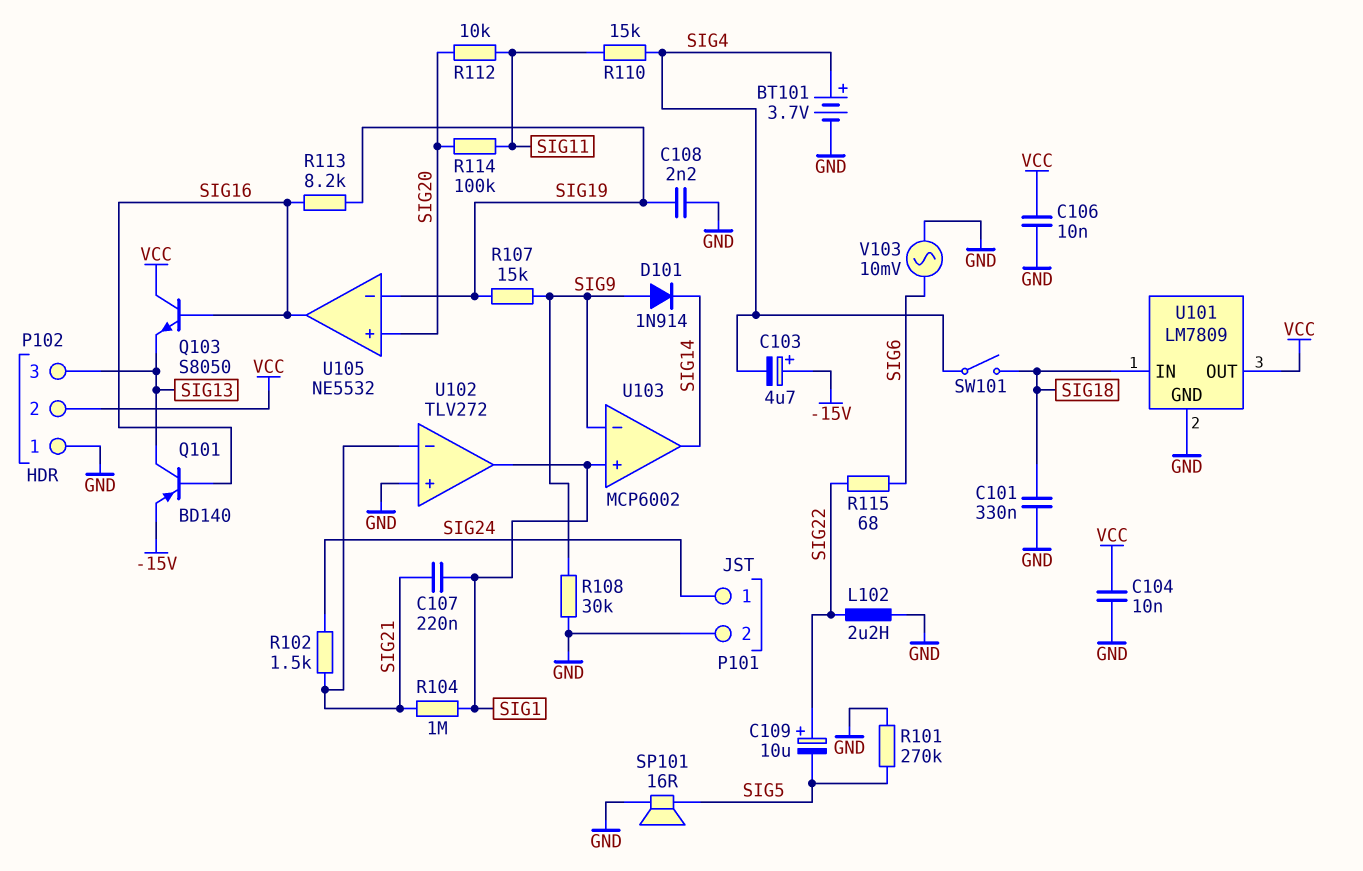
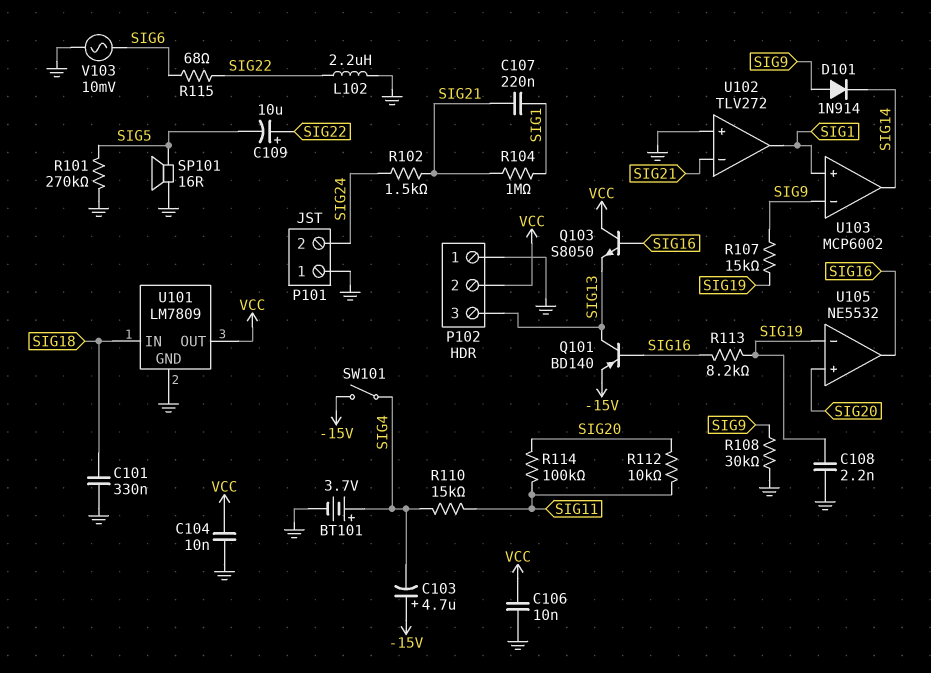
P101 pin 1: SIG24 -> GND
P101 pin 2: GND -> SIG24
SW101: switch (SIG4, SIG18) -> switch (-15V, SIG4)

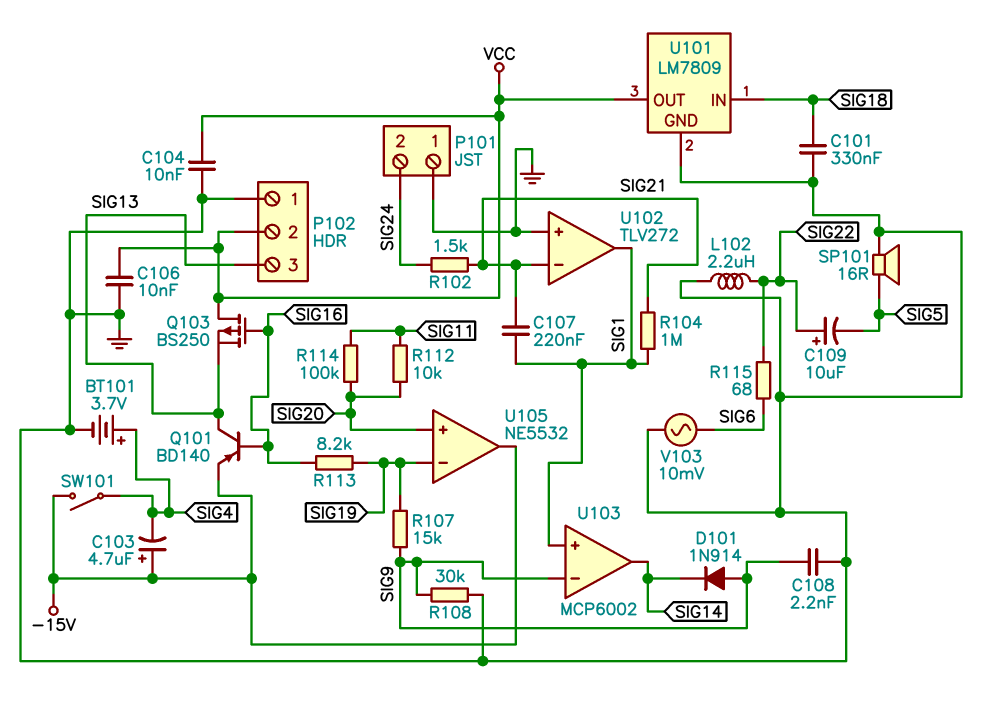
C108: 2.2nF (GND, SIG19) -> 2.2nF (GND, SIG9)
Q103: NPN S8050 (B SIG16, C VCC, E SIG13) -> PMOS BS250 (G SIG16, D VCC, S SIG13)
R101: 270k (GND, SIG5) -> none
R110: 15k (SIG4, SIG11) -> none
U105 pin out: SIG16 -> -15V

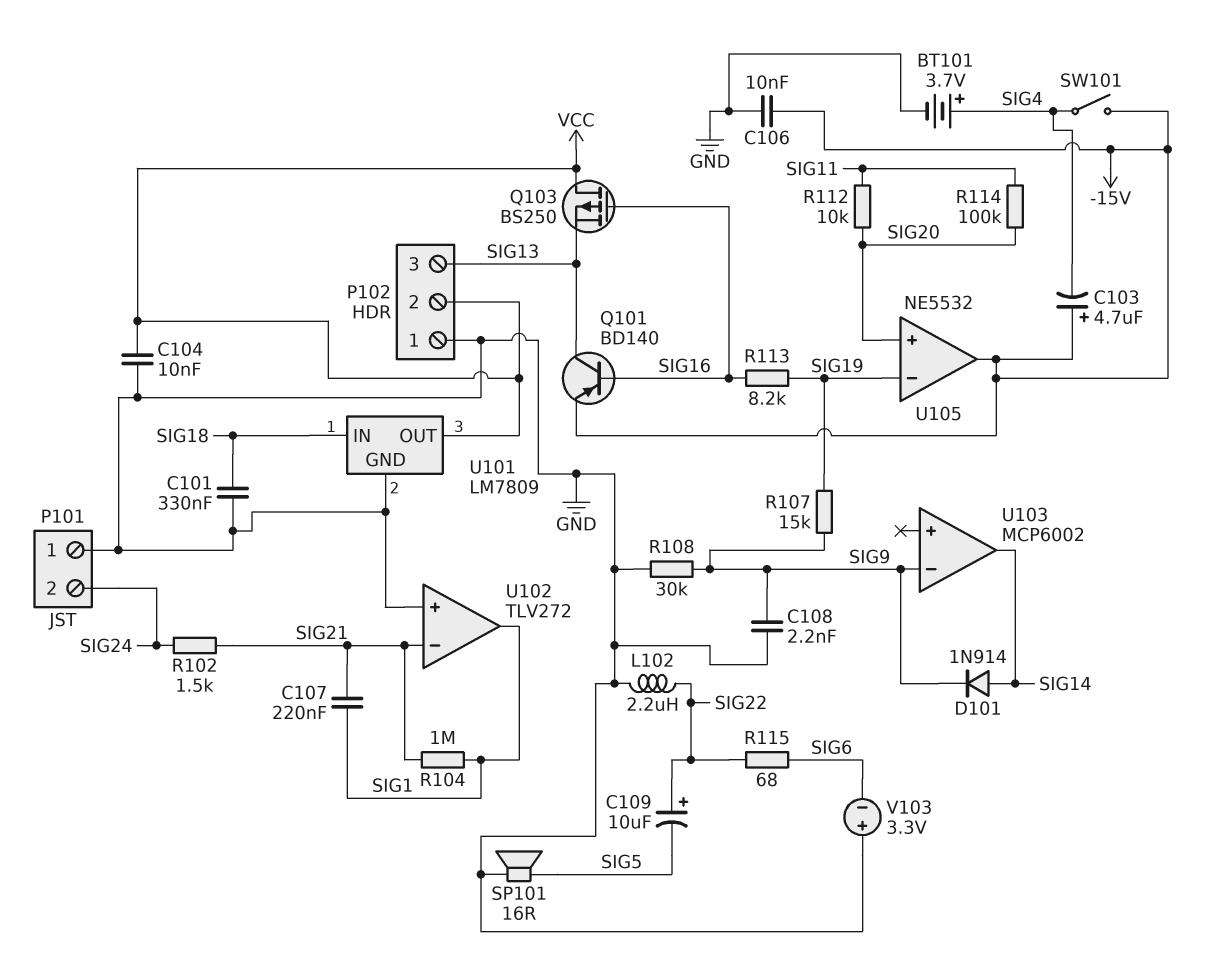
C106: 10nF (GND, VCC) -> 10nF (-15V, GND)
D101: diode 1N914 (A SIG9, K SIG14) -> diode 1N914 (A SIG14, K SIG9)
U103 pin in+: SIG1 -> none
V103: AC 10mV (GND, SIG6) -> 3.3V (plus GND, minus SIG6)

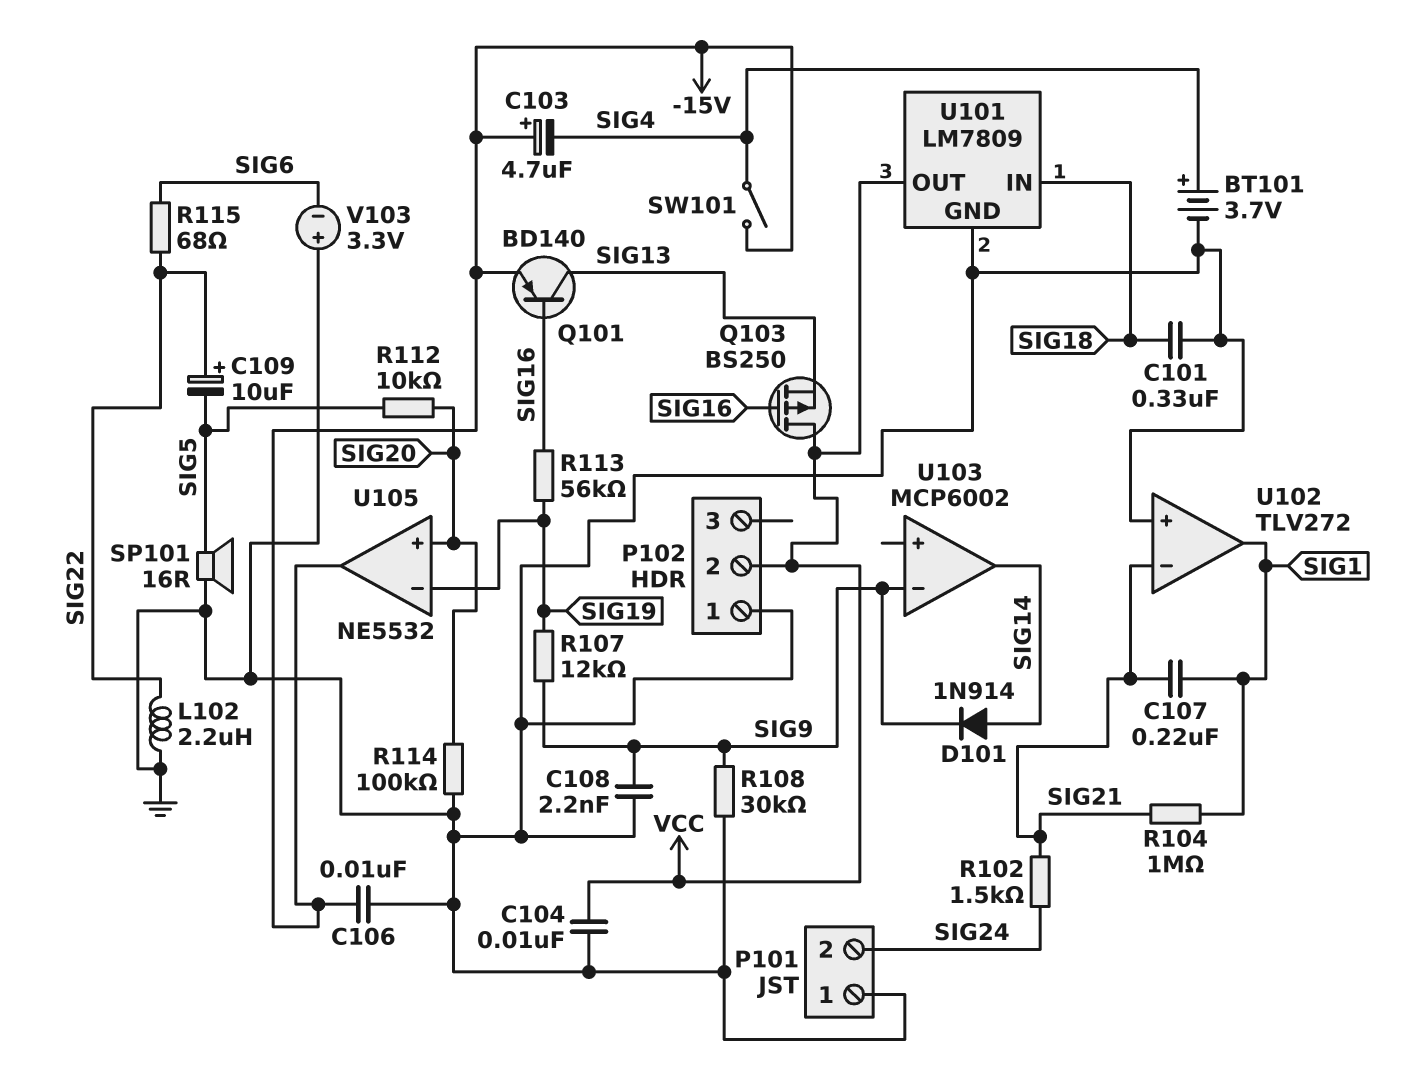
P102 pin 3: SIG13 -> none
R107: 15k (SIG9, SIG19) -> 12k (SIG9, SIG19)
R112: 10k (SIG11, SIG20) -> 10k (SIG5, SIG20)
R113: 8.2k (SIG16, SIG19) -> 56k (SIG16, SIG19)
R114: 100k (SIG11, SIG20) -> 100k (GND, SIG20)

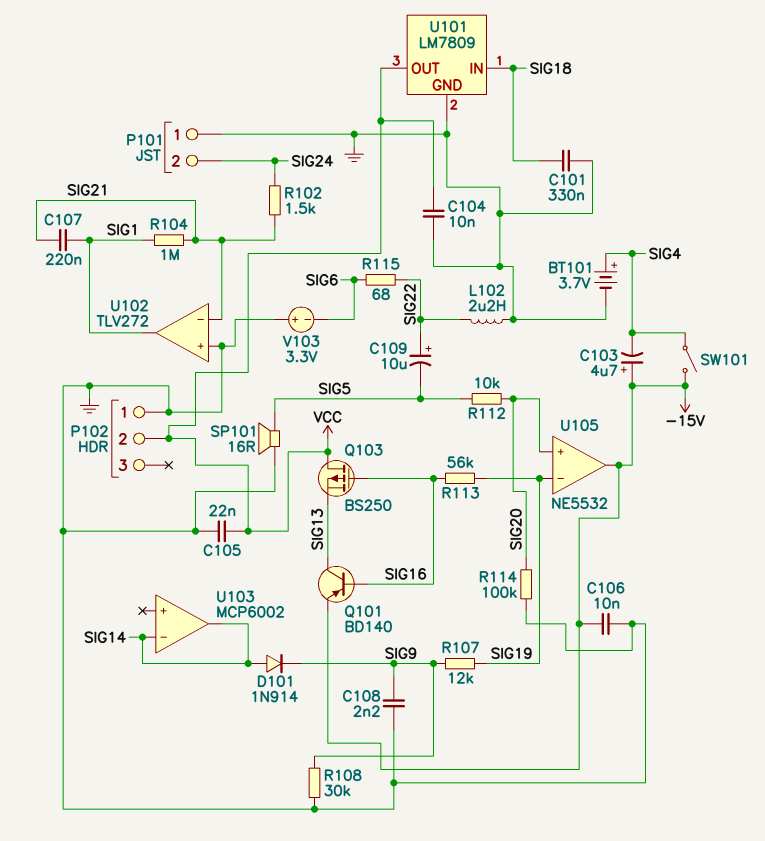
C105: none -> 22nF (GND, VCC)
U103 pin in-: SIG9 -> SIG14

